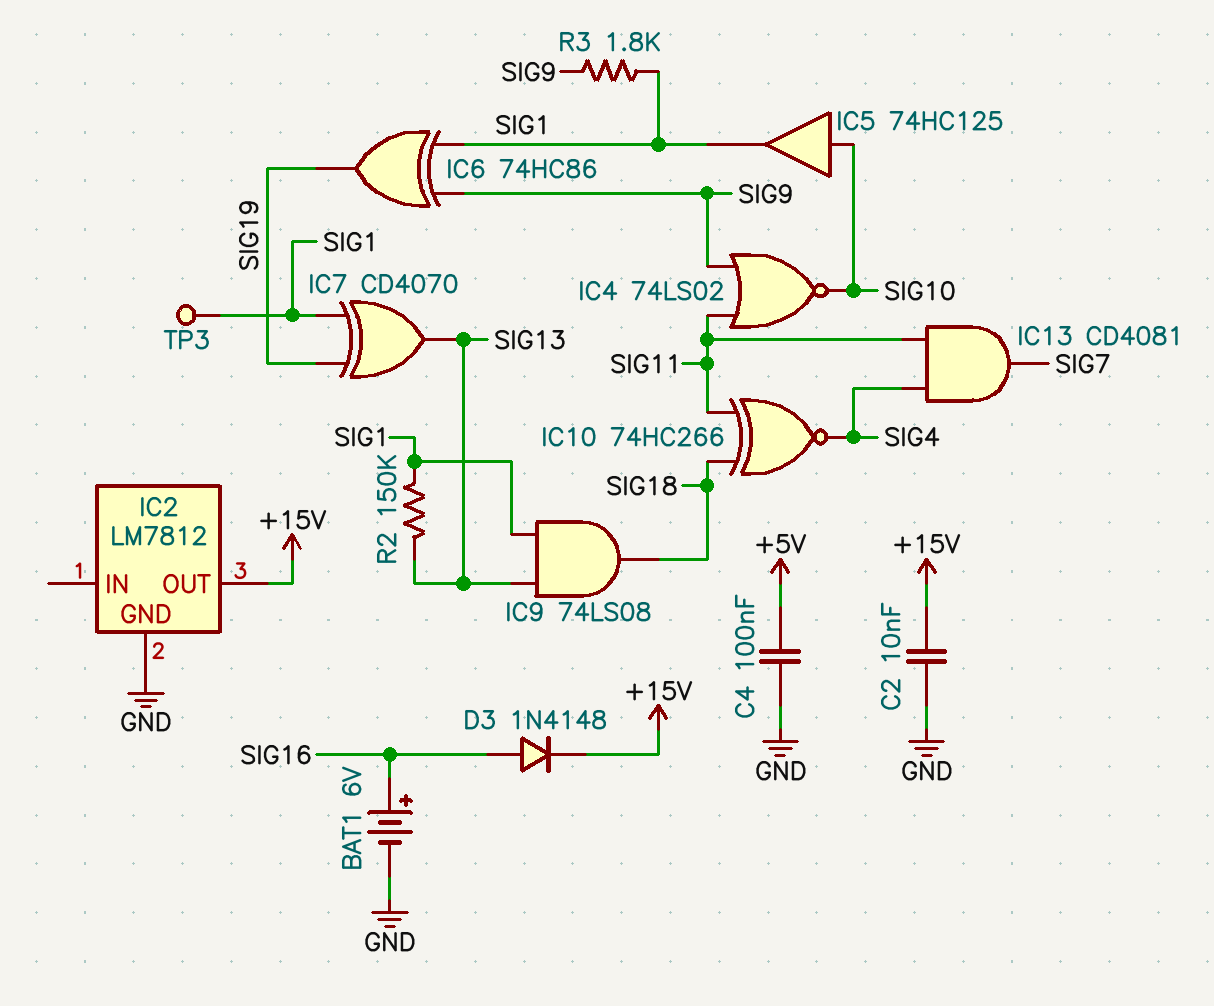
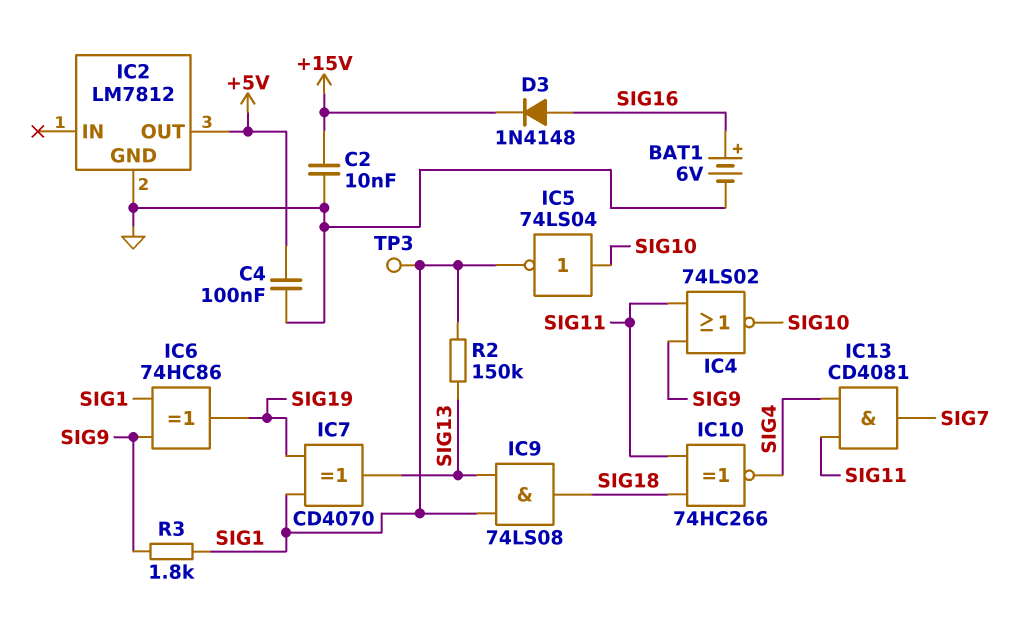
IC2 pin OUT: +15V -> +5V
IC5: buffer 74HC125 (in SIG10, out SIG1) -> NOT 74LS04 (in SIG10, out SIG1)

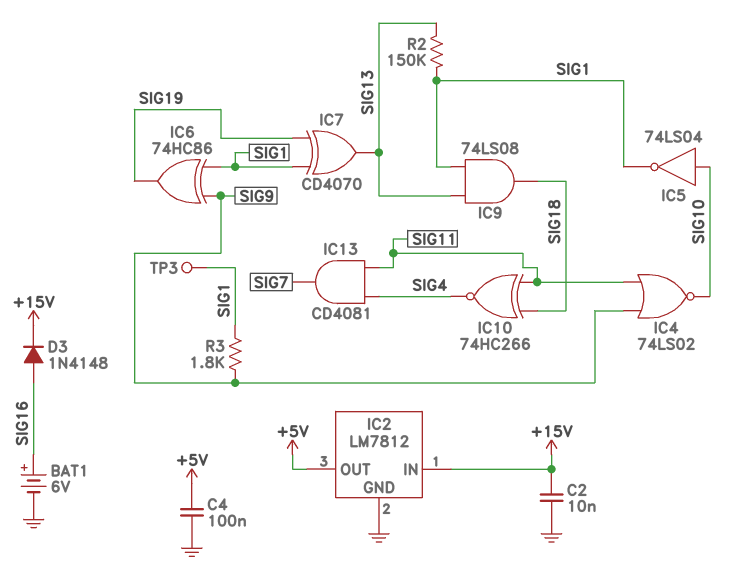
IC2 pin IN: none -> +15V

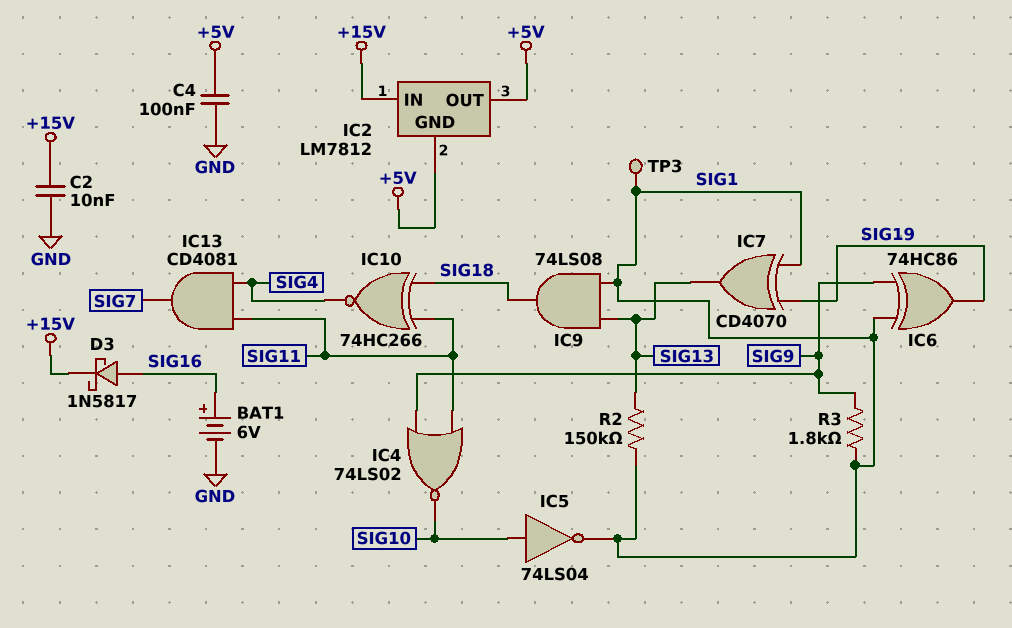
D3: diode 1N4148 (A SIG16, K +15V) -> schottky 1N5817 (A SIG16, K +15V)
IC2 pin GND: GND -> +5V

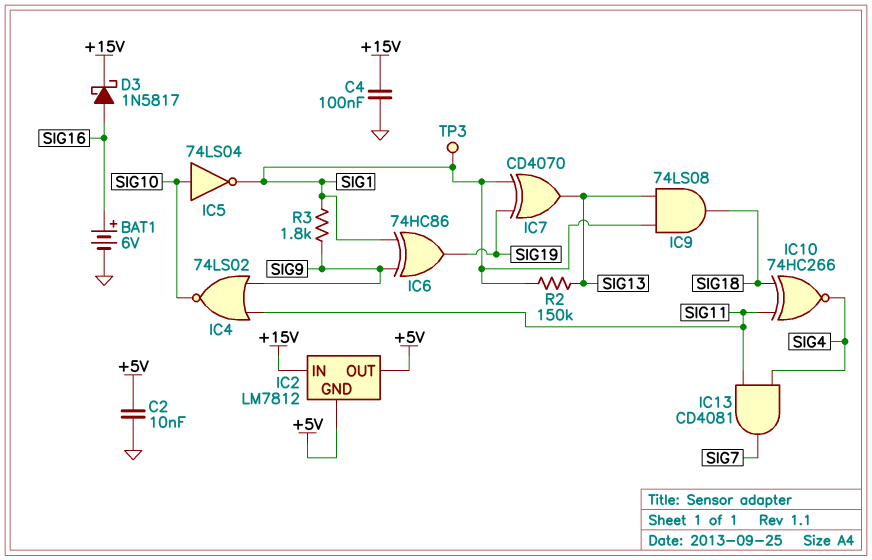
C2: 10nF (+15V, GND) -> 10nF (+5V, GND)
C4: 100nF (+5V, GND) -> 100nF (+15V, GND)

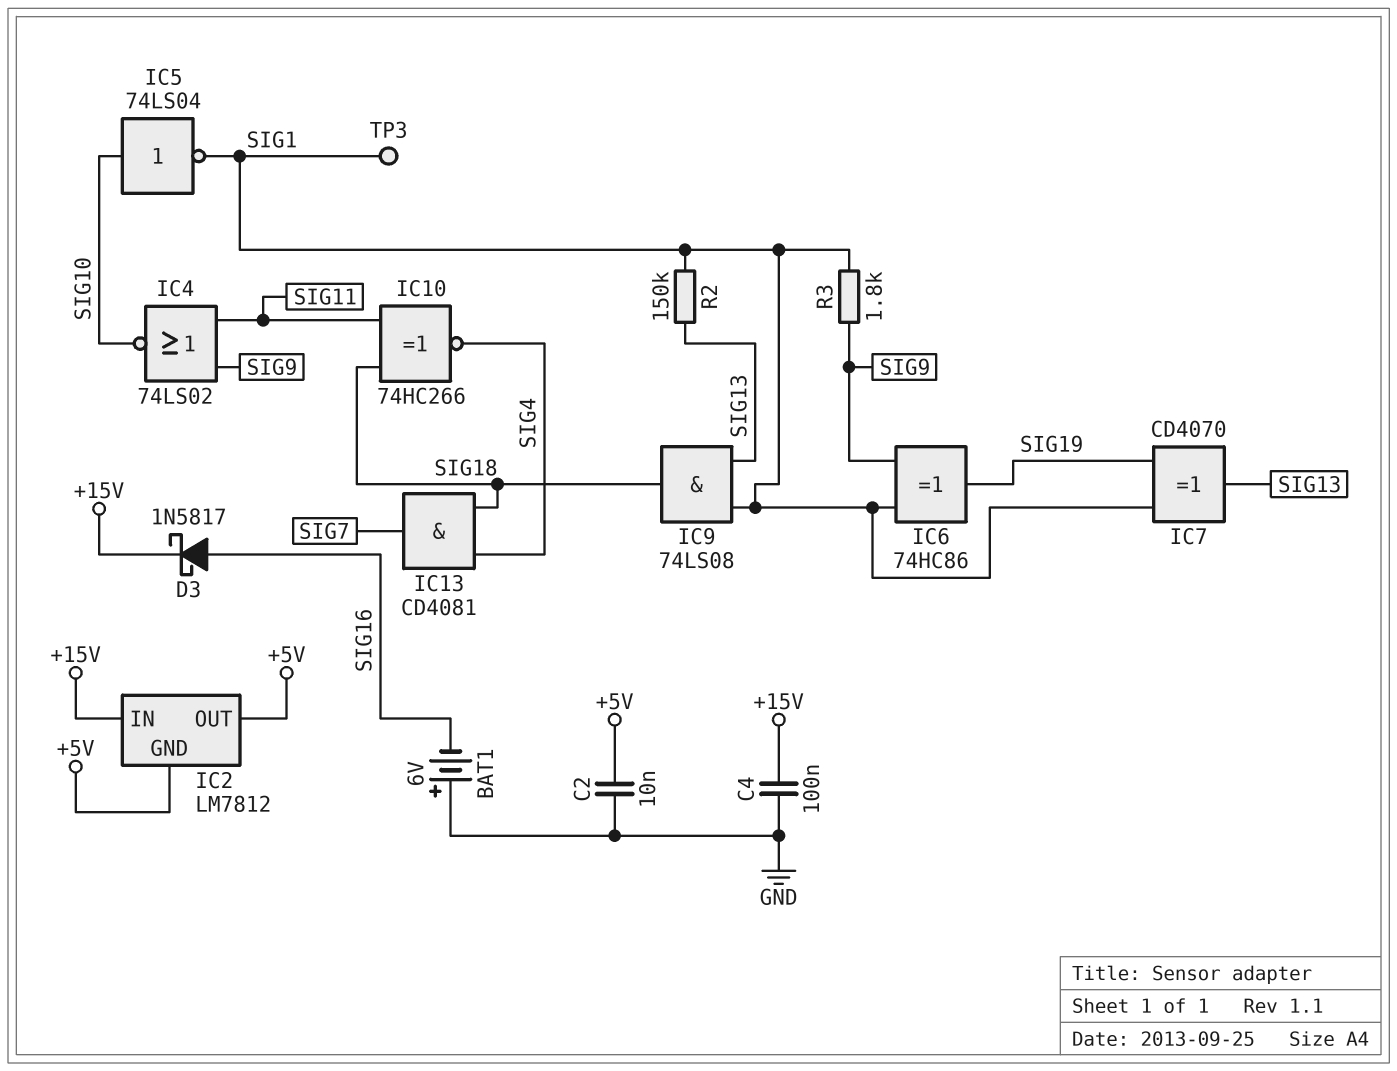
BAT1: 6V (plus SIG16, minus GND) -> 6V (plus GND, minus SIG16)
IC13: AND CD4081 (in SIG4, in SIG11, out SIG7) -> AND CD4081 (in SIG4, in SIG18, out SIG7)

